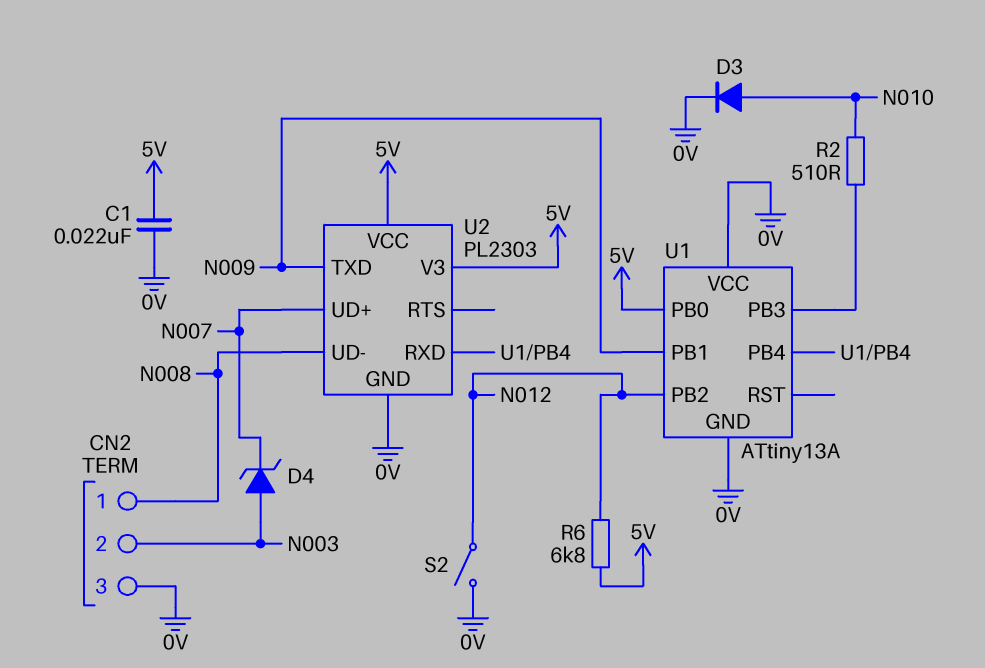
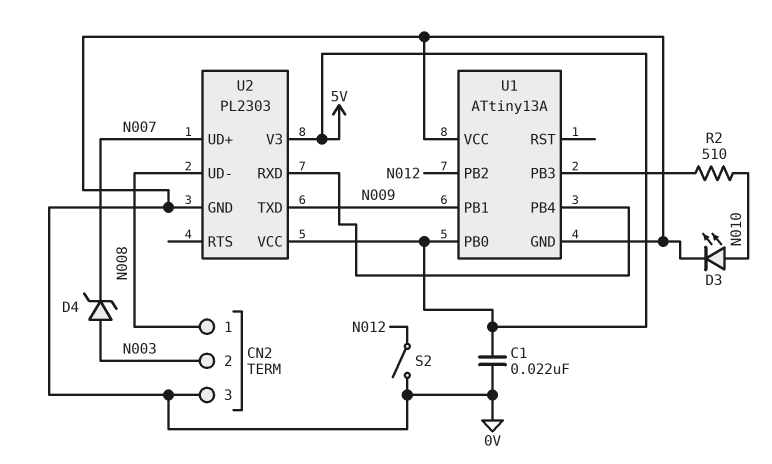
D3: diode (A N010, K 0V) -> LED (A N010, K 0V)
R6: 6.8k (5V, N012) -> none

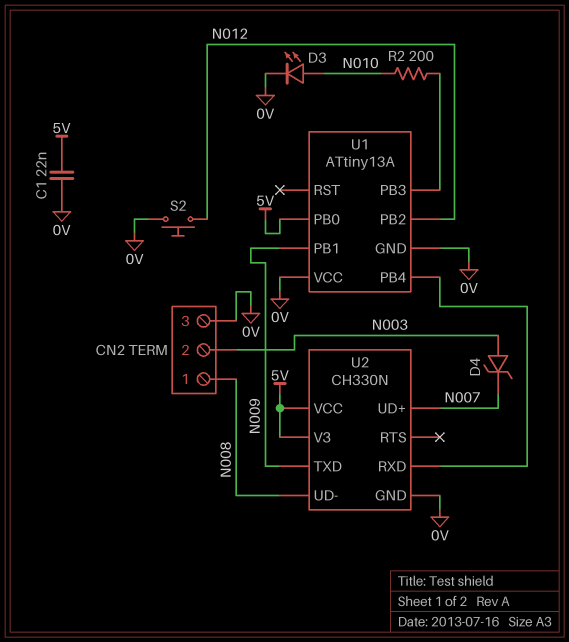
R2: 510 (N010, U1/PB3) -> 200 (N010, U1/PB3)
S2: switch (0V, N012) -> button (0V, N012)
U2: PL2303 -> CH330N

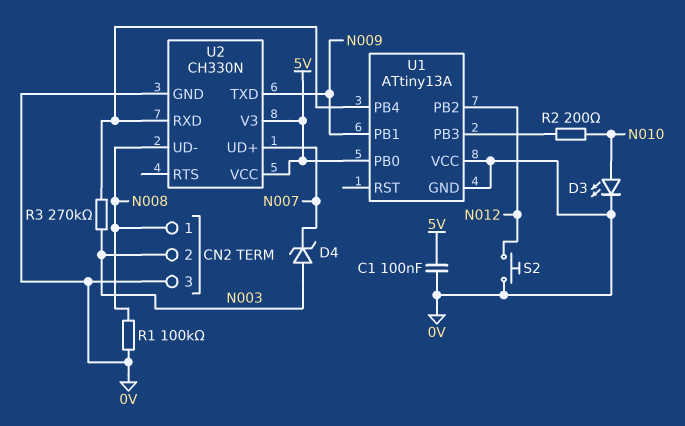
C1: 22nF (0V, 5V) -> 100nF (0V, 5V)
R1: none -> 100k (0V, N008)
R3: none -> 270k (N003, U1/PB4)

